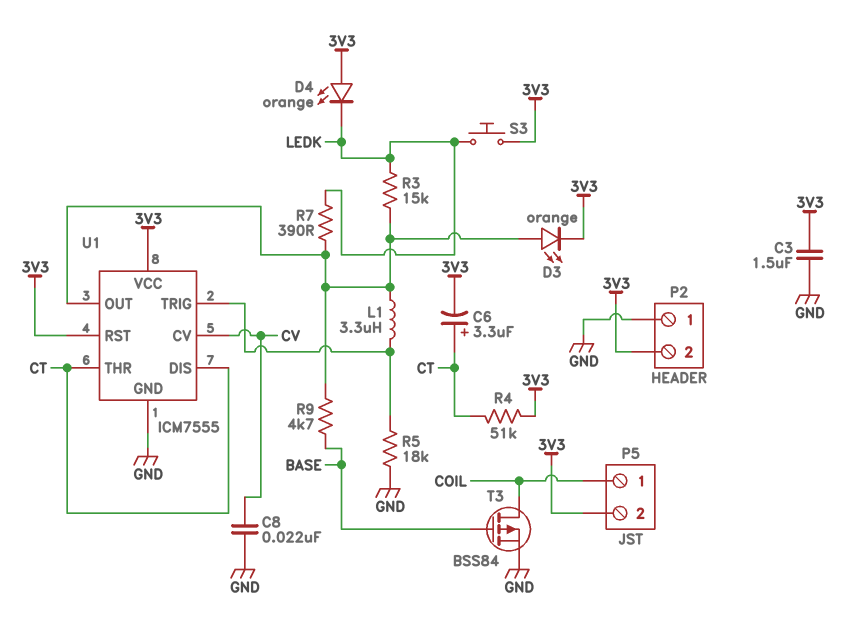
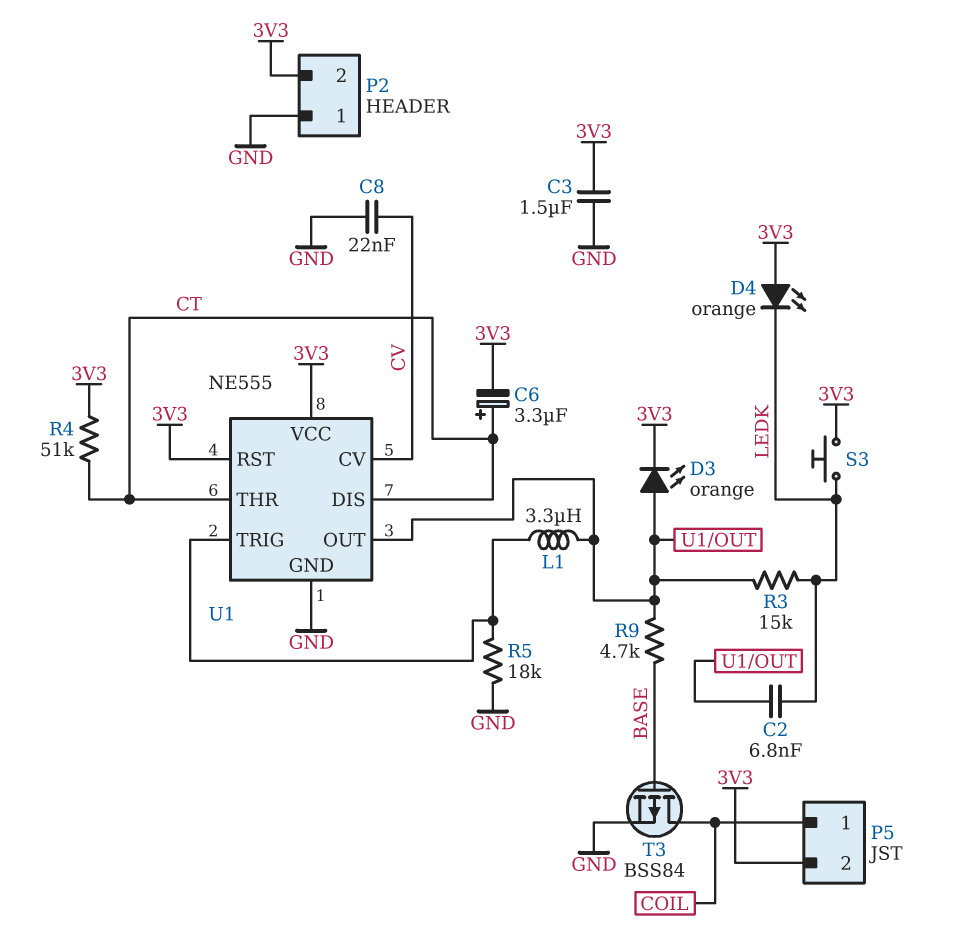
C2: none -> 6.8nF (LEDK, U1/OUT)
R7: 390 (LEDK, U1/OUT) -> none
U1: ICM7555 -> NE555

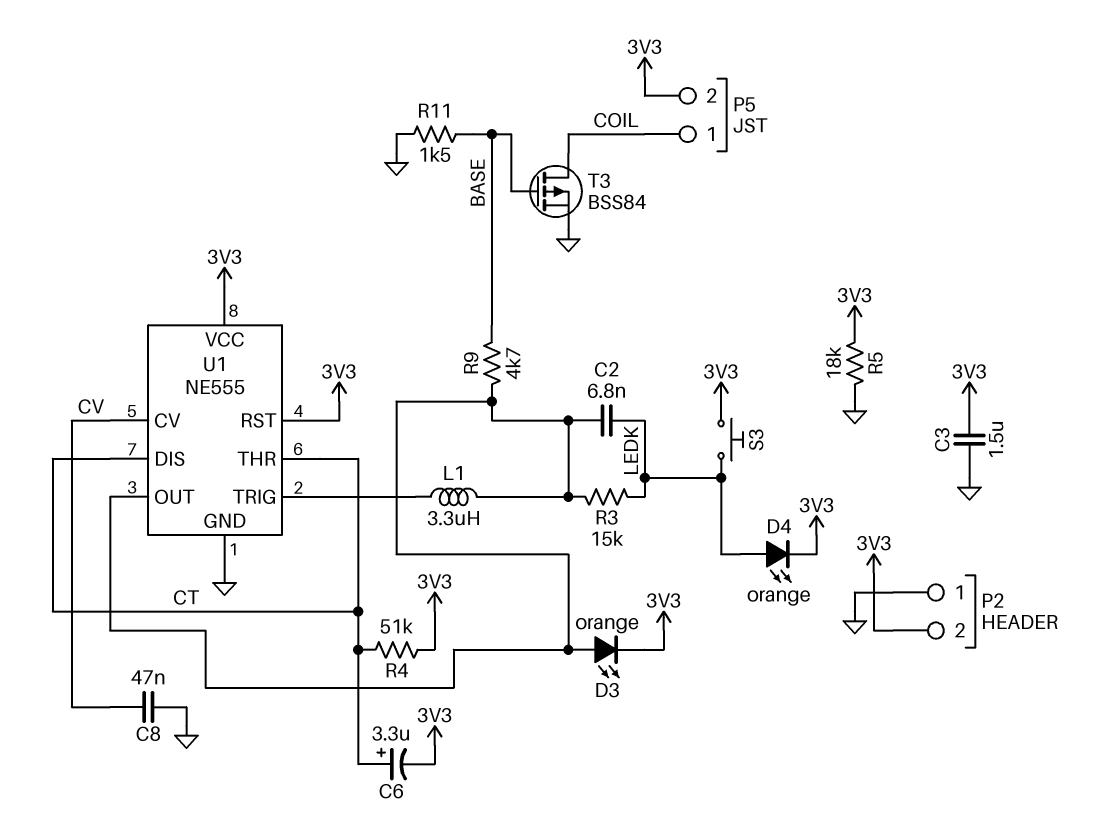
C8: 22nF (CV, GND) -> 47nF (CV, GND)
D4: LED orange (A 3V3, K LEDK) -> LED orange (A LEDK, K 3V3)
R5: 18k (GND, U1/TRIG) -> 18k (3V3, GND)
R11: none -> 1.5k (BASE, GND)

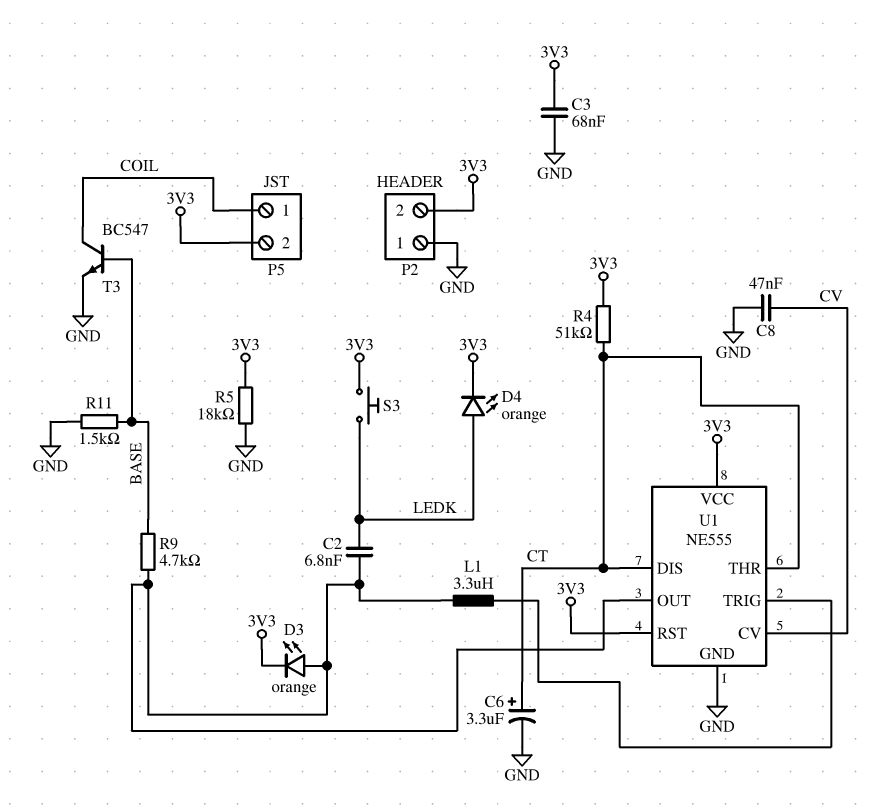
C3: 1.5uF (3V3, GND) -> 68nF (3V3, GND)
C6: 3.3uF (plus CT, minus 3V3) -> 3.3uF (plus CT, minus GND)
R3: 15k (LEDK, U1/OUT) -> none
T3: PMOS BSS84 (G BASE, D COIL, S GND) -> NPN BC547 (B BASE, C COIL, E GND)

